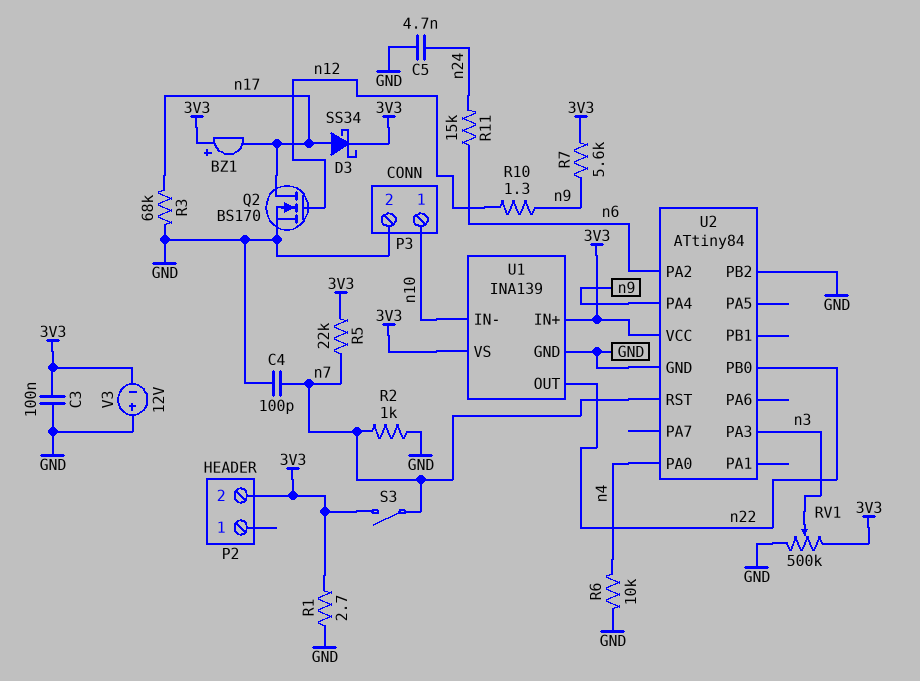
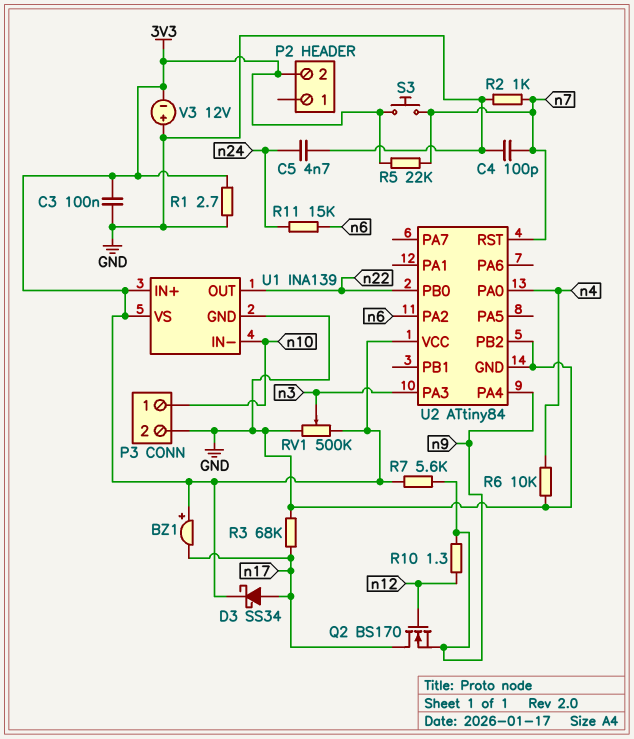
Q2: NMOS BS170 (G n12, D n17, S GND) -> NMOS BS170 (G n12, D n17, S n9)
S3: switch (3V3, n7) -> button (3V3, n7)

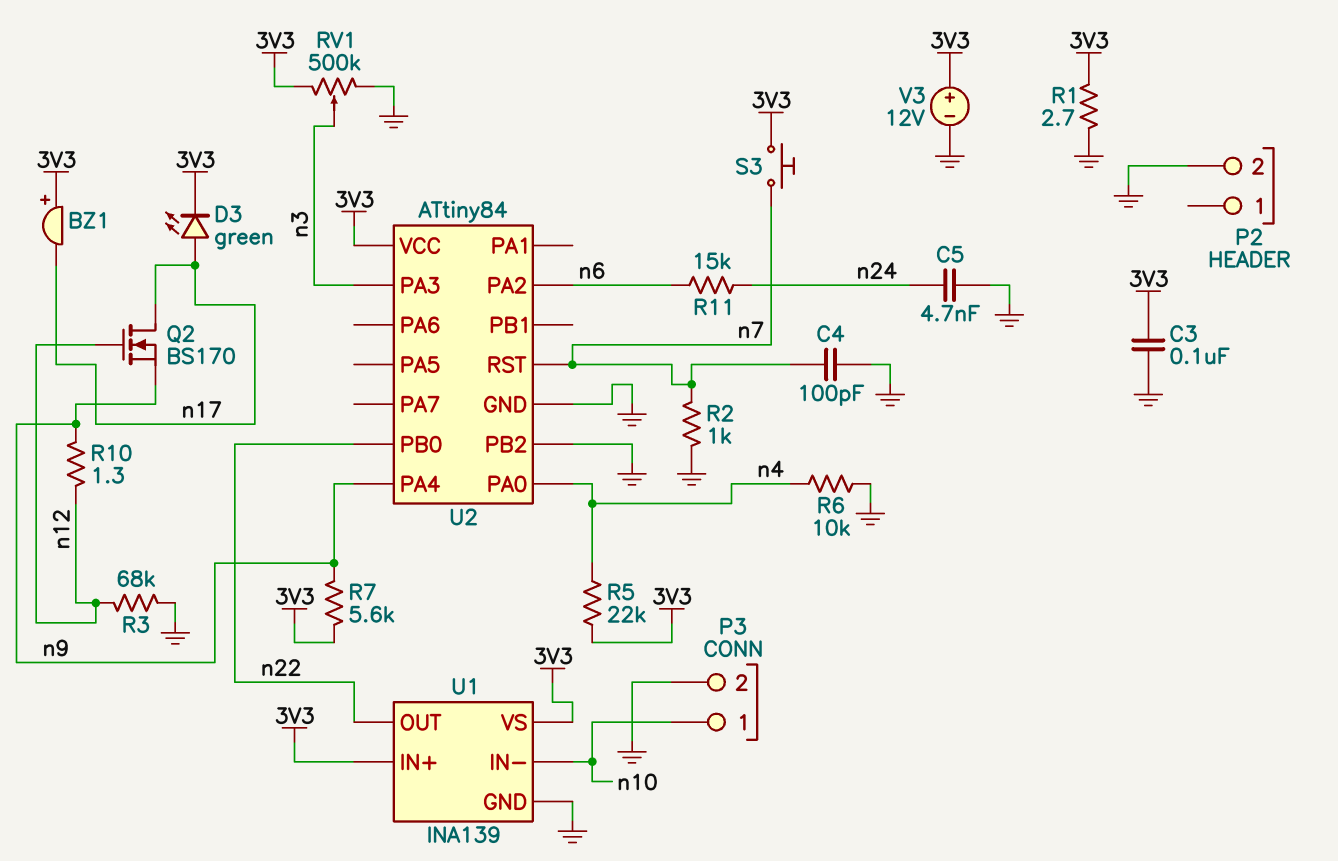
D3: schottky SS34 (A n17, K 3V3) -> LED green (A n17, K 3V3)
P2 pin 2: 3V3 -> GND
R3: 68k (GND, n17) -> 68k (GND, n12)
R5: 22k (3V3, n7) -> 22k (3V3, n4)
V3: 12V (plus GND, minus 3V3) -> 12V (plus 3V3, minus GND)

